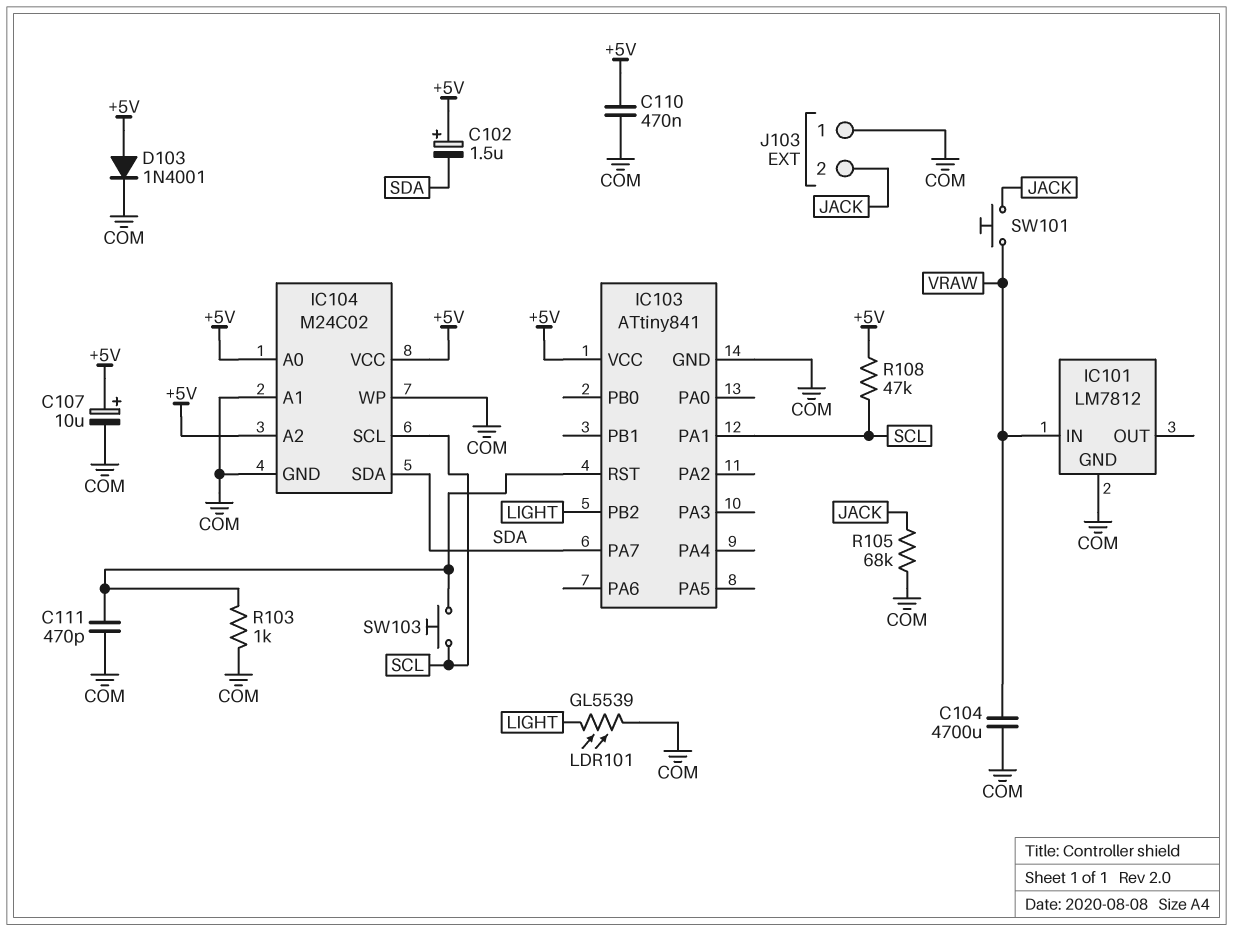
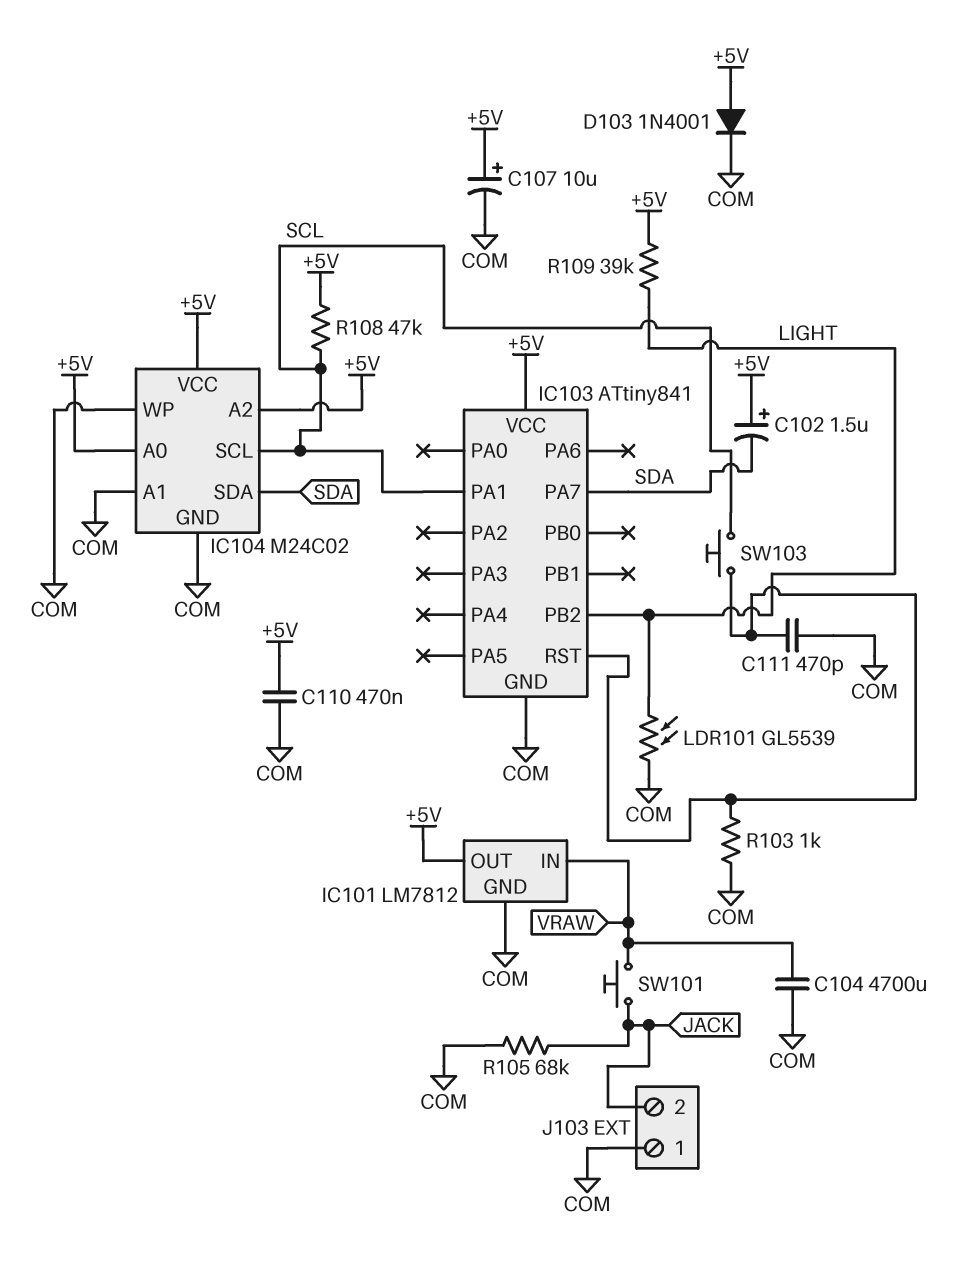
IC101 pin OUT: none -> +5V
R109: none -> 39k (+5V, LIGHT)

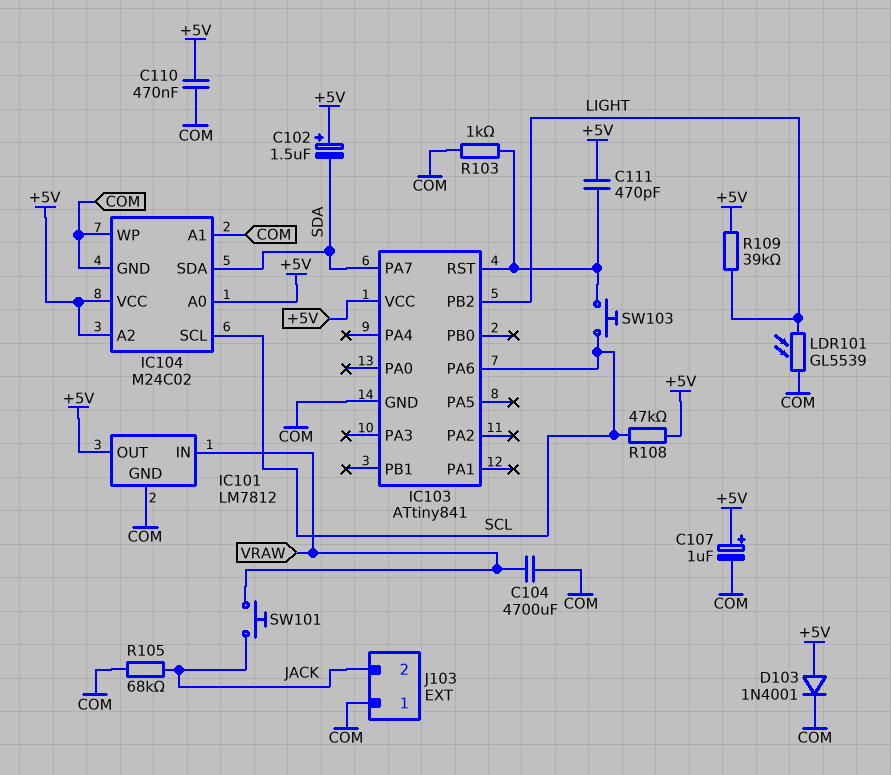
C107: 10uF (plus +5V, minus COM) -> 1uF (plus +5V, minus COM)
C111: 470pF (COM, IC103/RST) -> 470pF (+5V, IC103/RST)
IC103 pin PA1: SCL -> none
IC103 pin PA6: none -> SCL

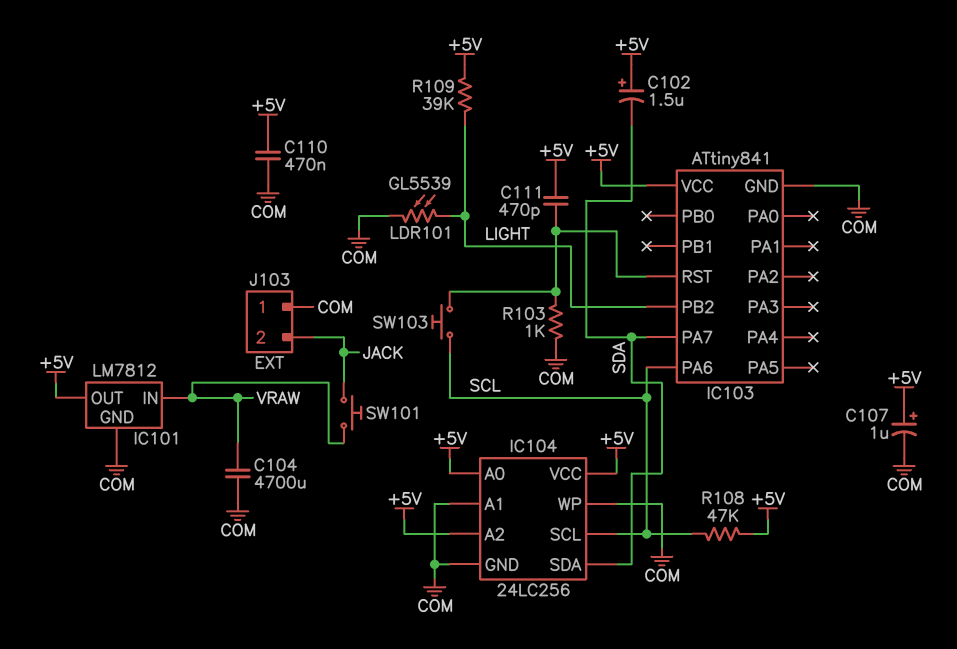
D103: diode 1N4001 (A +5V, K COM) -> none
IC104: M24C02 -> 24LC256
R105: 68k (COM, JACK) -> none

